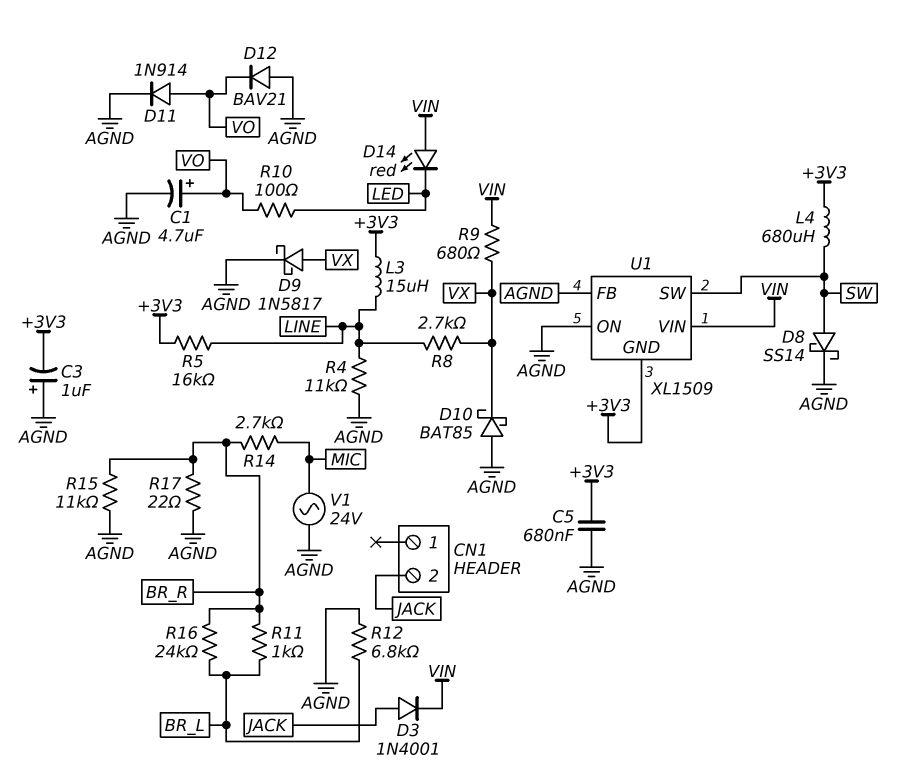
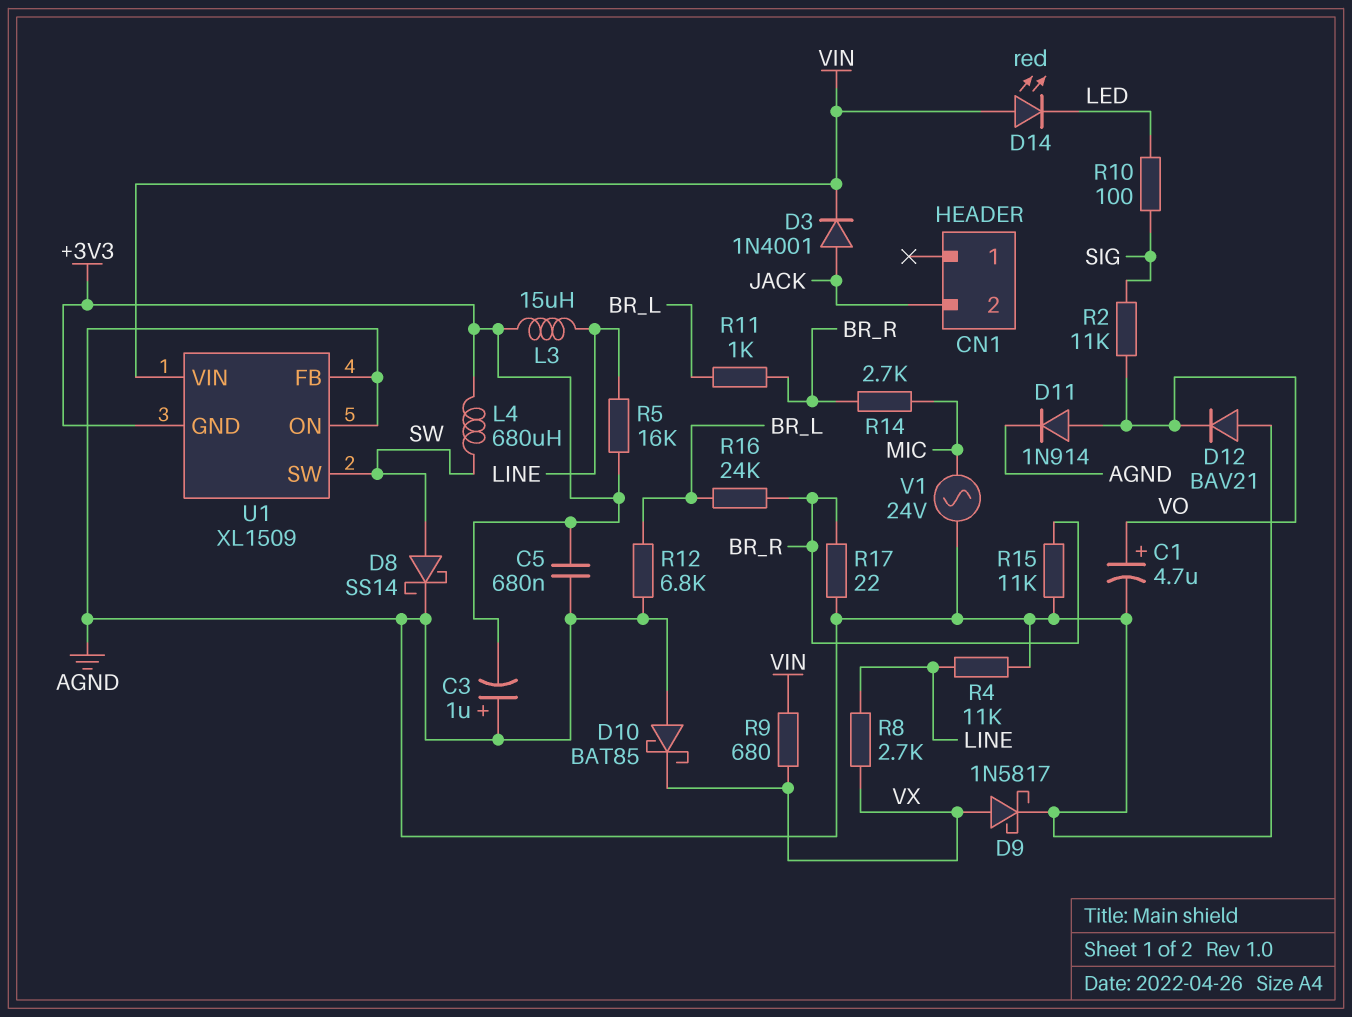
R2: none -> 11k (SIG, VO)
R10: 100 (LED, VO) -> 100 (LED, SIG)

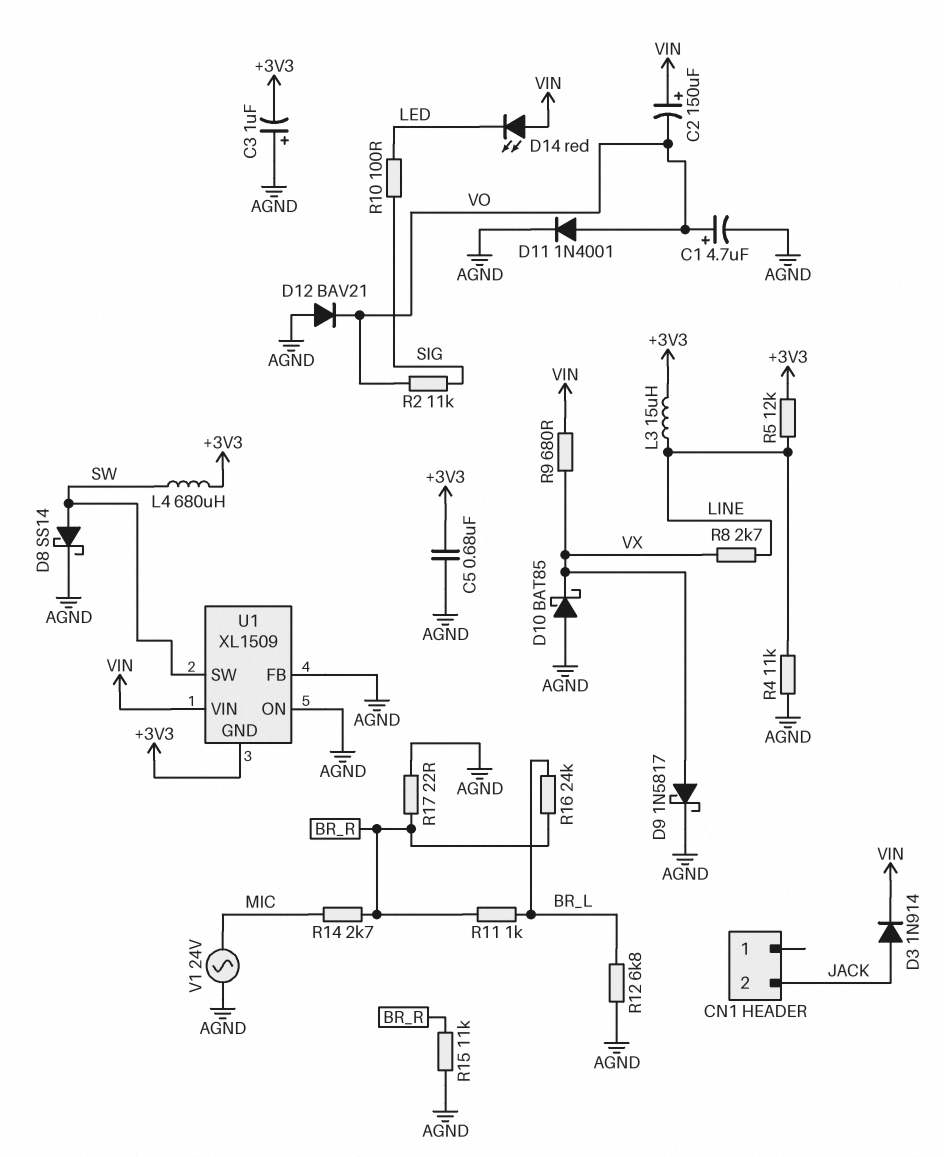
C2: none -> 150uF (plus VIN, minus VO)
D3: diode 1N4001 (A JACK, K VIN) -> diode 1N914 (A JACK, K VIN)
D11: diode 1N914 (A VO, K AGND) -> diode 1N4001 (A VO, K AGND)
R5: 16k (+3V3, LINE) -> 12k (+3V3, LINE)

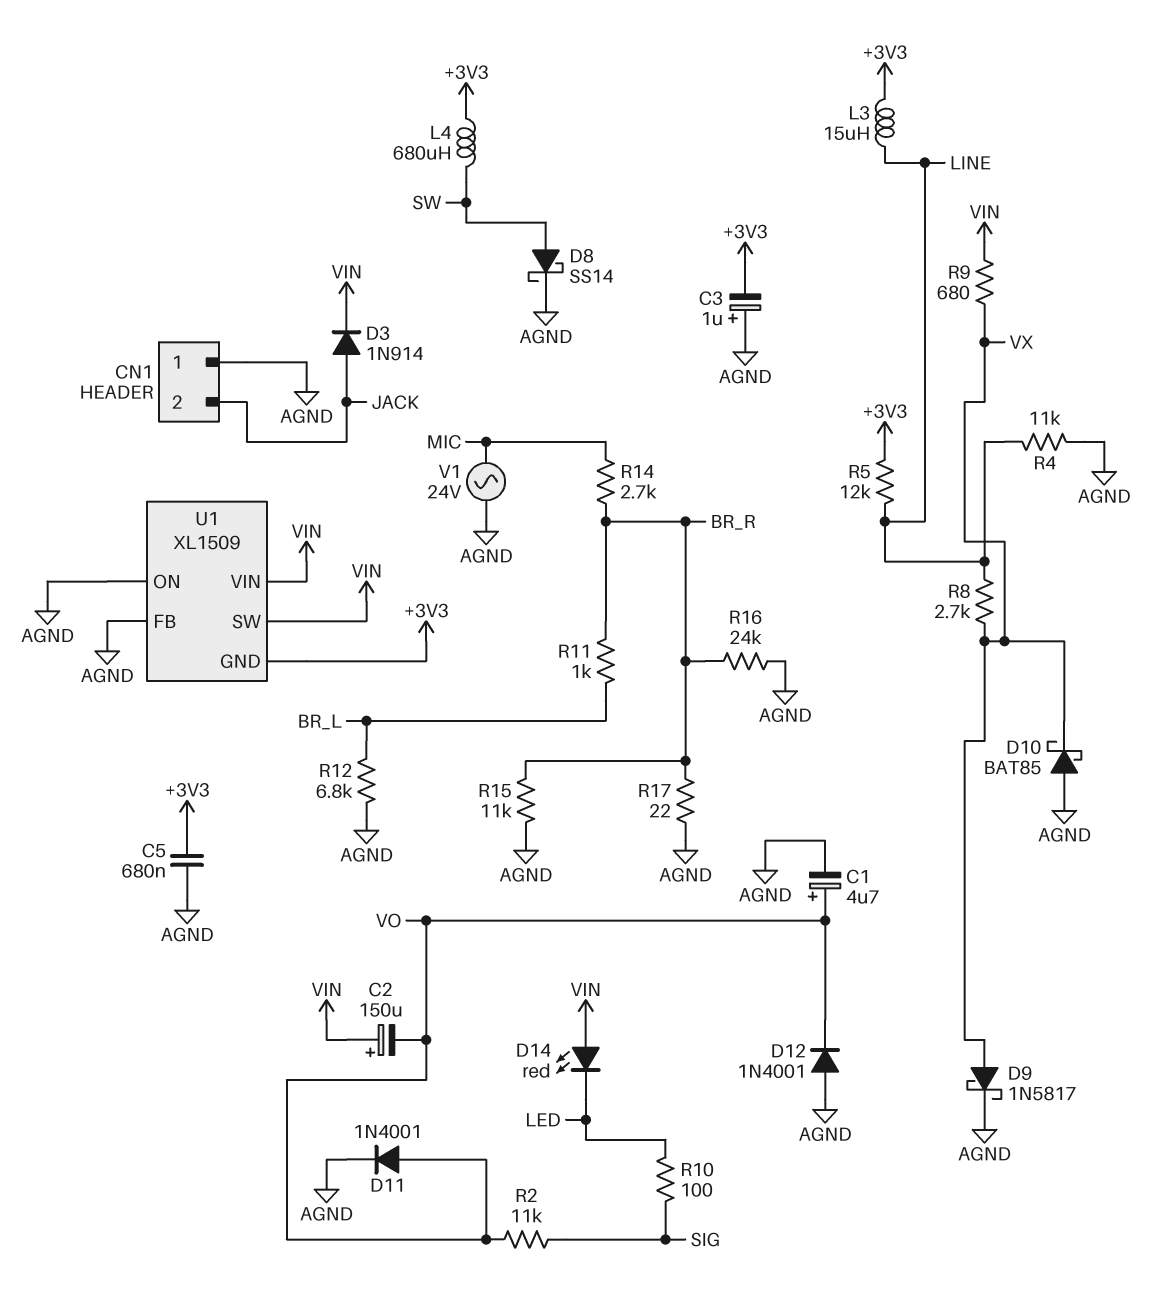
CN1 pin 1: none -> AGND
D12: diode BAV21 (A AGND, K VO) -> diode 1N4001 (A AGND, K VO)
R16: 24k (BR_L, BR_R) -> 24k (AGND, BR_R)
U1 pin SW: SW -> VIN

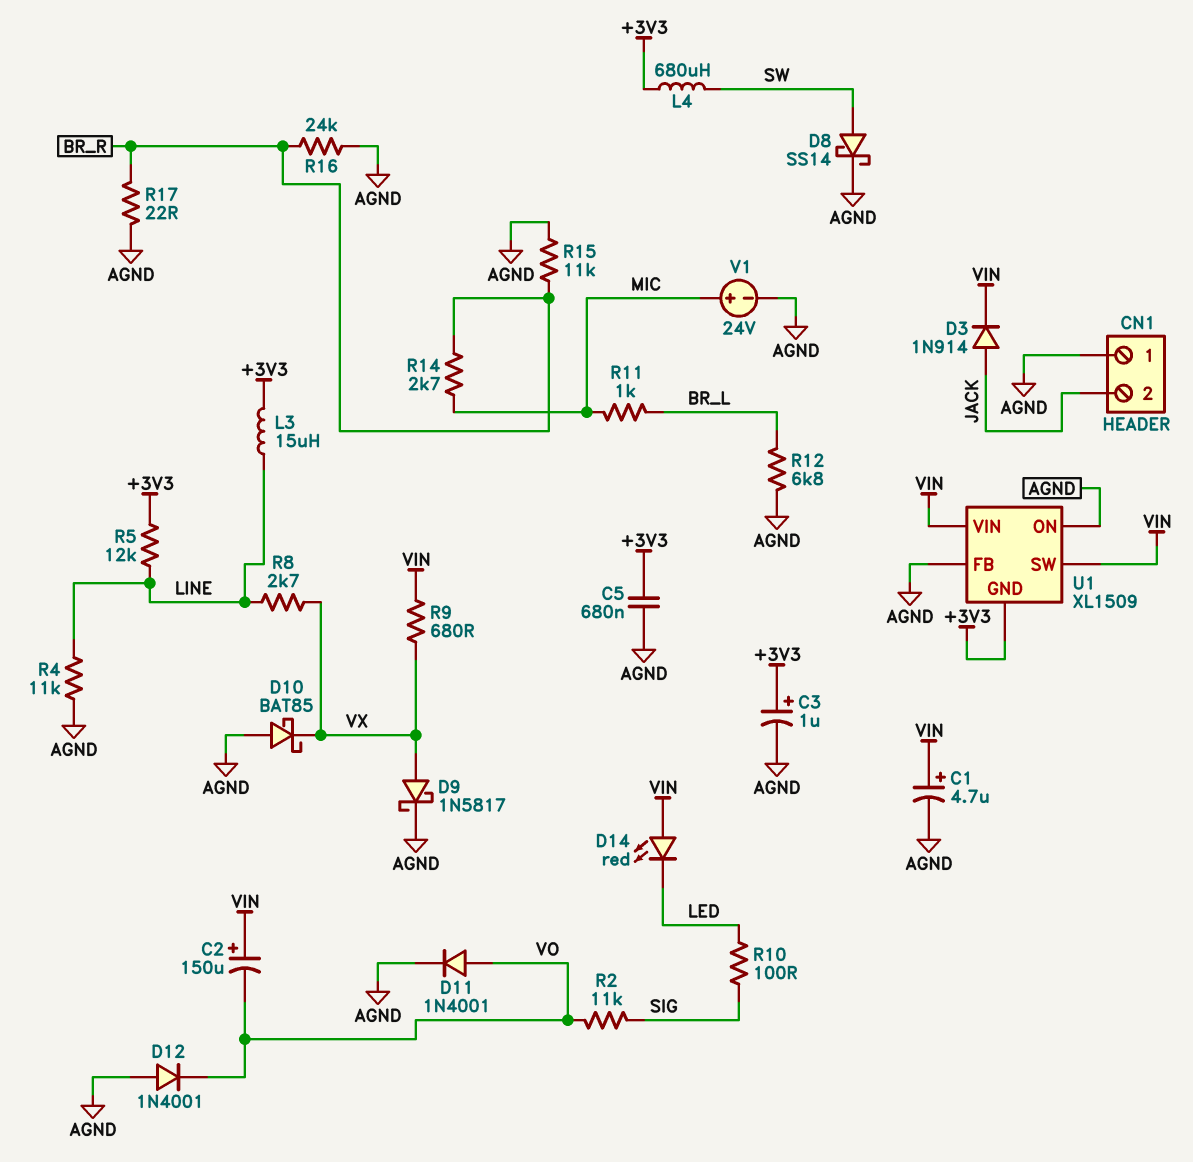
C1: 4.7uF (plus VO, minus AGND) -> 4.7uF (plus VIN, minus AGND)
C3: 1uF (plus AGND, minus +3V3) -> 1uF (plus +3V3, minus AGND)
R11: 1k (BR_L, BR_R) -> 1k (BR_L, MIC)
V1: AC 24V (AGND, MIC) -> 24V (plus MIC, minus AGND)

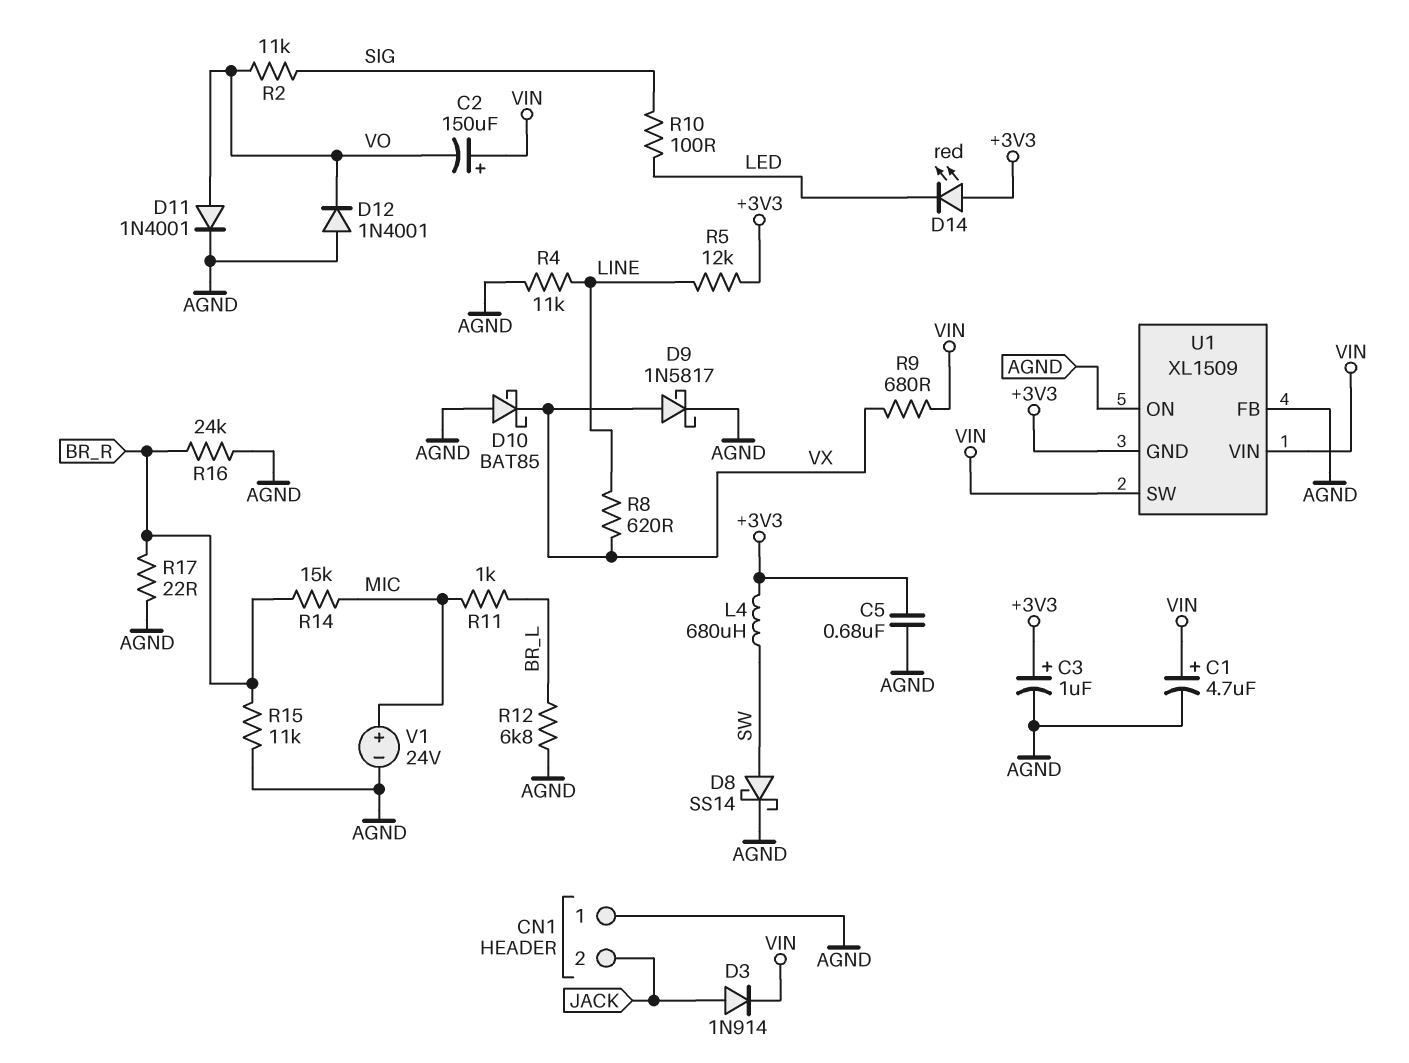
D14: LED red (A VIN, K LED) -> LED red (A +3V3, K LED)
L3: 15uH (+3V3, LINE) -> none
R8: 2.7k (LINE, VX) -> 620 (LINE, VX)
R14: 2.7k (BR_R, MIC) -> 15k (BR_R, MIC)

